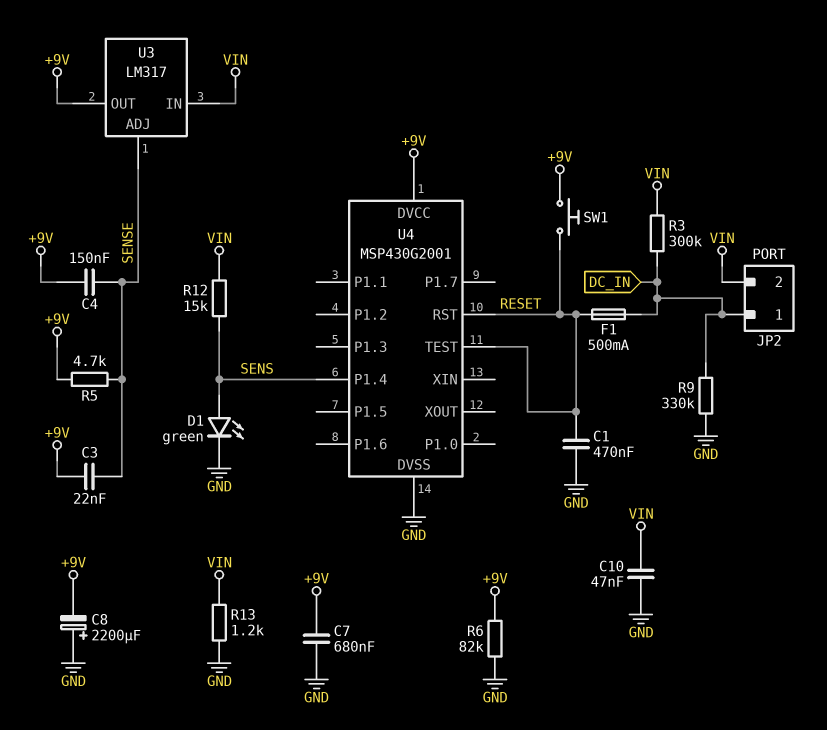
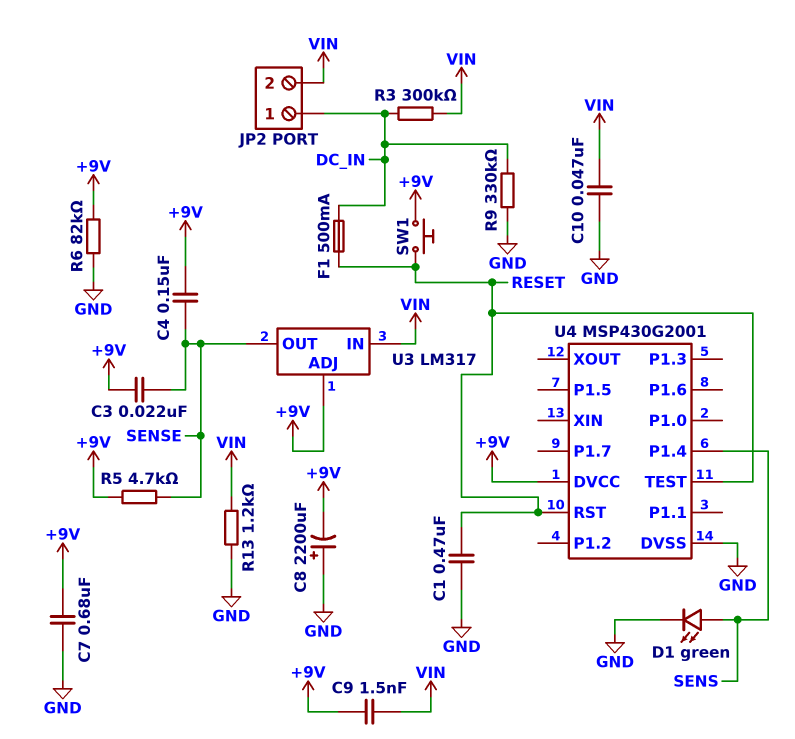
C9: none -> 1.5nF (+9V, VIN)
R12: 15k (SENS, VIN) -> none
U3 pin ADJ: SENSE -> +9V
U3 pin OUT: +9V -> SENSE

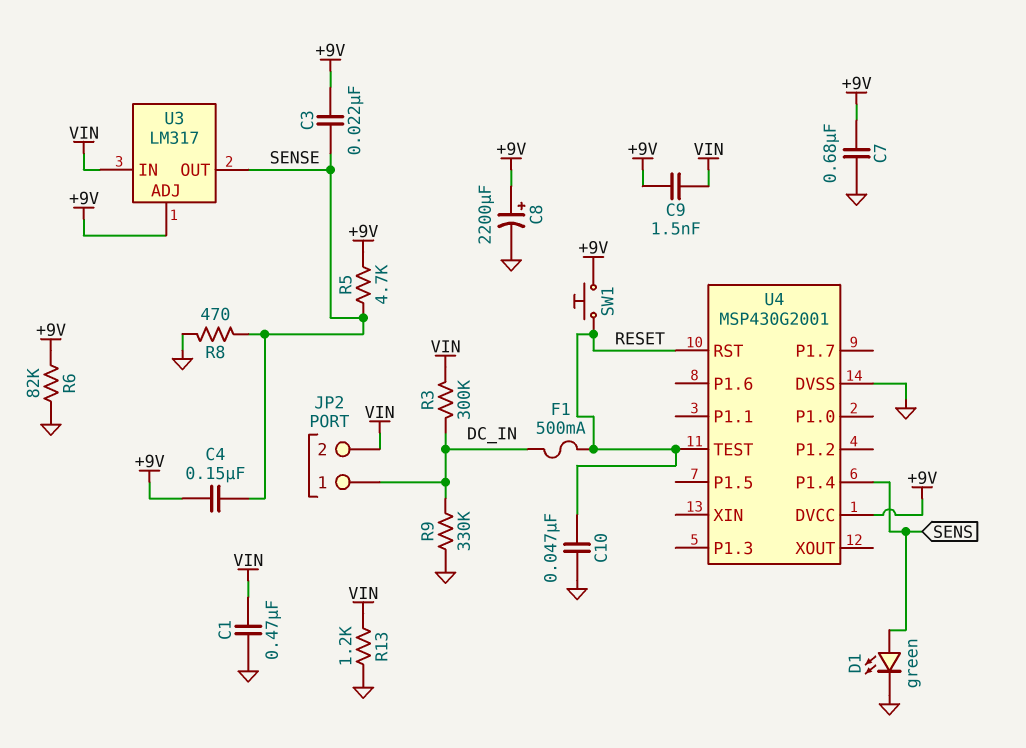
C1: 470nF (GND, RESET) -> 470nF (GND, VIN)
C8: 2200uF (plus GND, minus +9V) -> 2200uF (plus +9V, minus GND)
C10: 47nF (GND, VIN) -> 47nF (GND, RESET)
R8: none -> 470 (GND, SENSE)

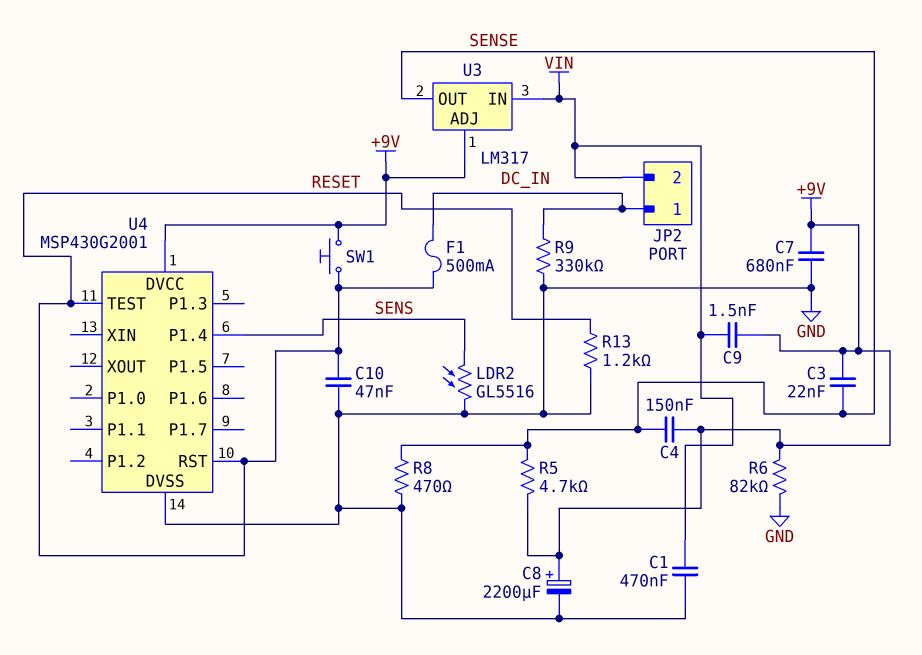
D1: LED green (A SENS, K GND) -> none
LDR2: none -> GL5516 (GND, SENS)
R3: 300k (DC_IN, VIN) -> none
R13: 1.2k (GND, VIN) -> 1.2k (GND, RESET)

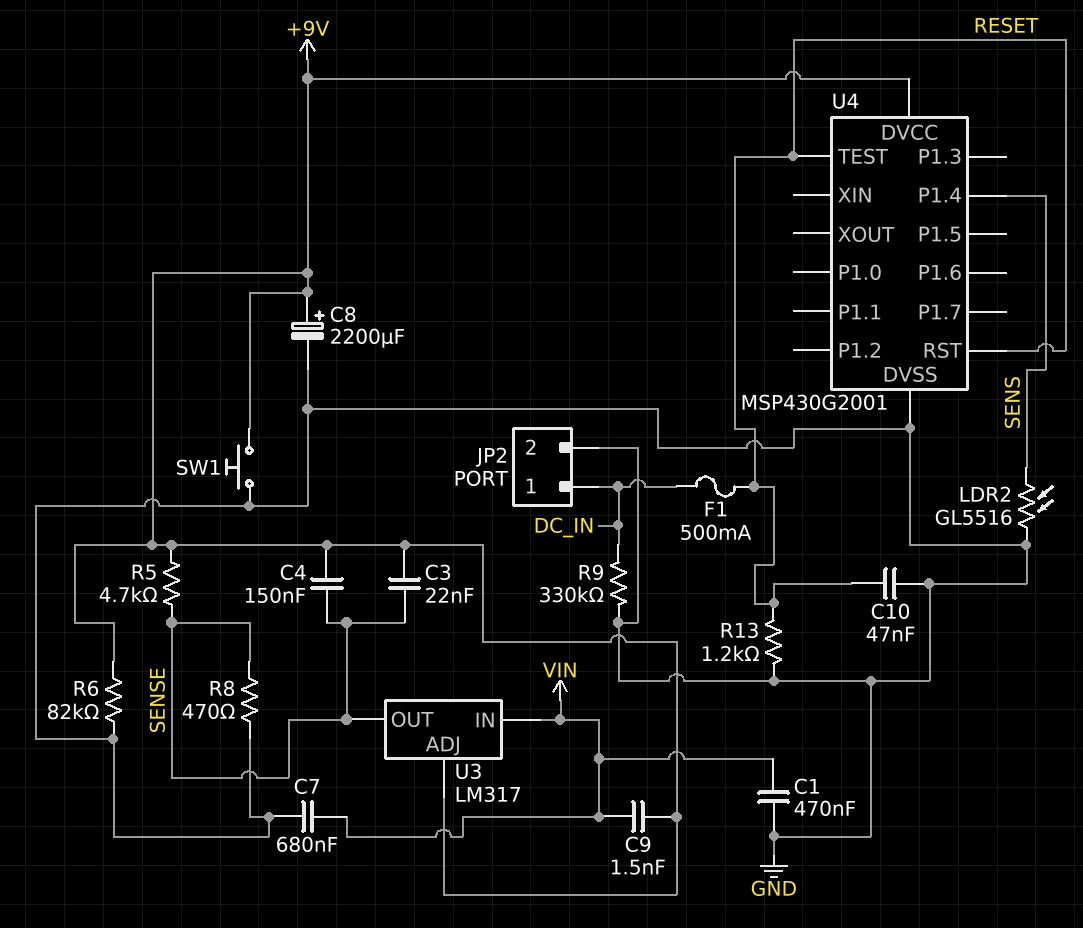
C7: 680nF (+9V, GND) -> 680nF (GND, VIN)
JP2 pin 2: VIN -> GND
SW1: button (+9V, RESET) -> button (+9V, GND)

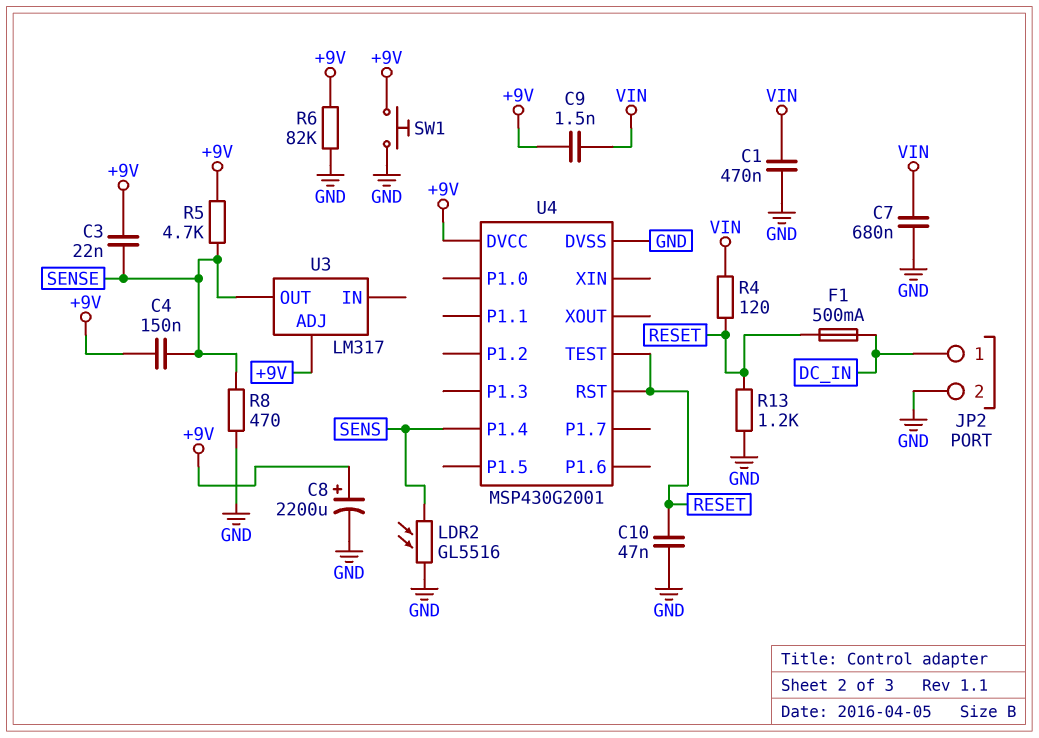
R4: none -> 120 (RESET, VIN)
R9: 330k (DC_IN, GND) -> none
U3 pin IN: VIN -> none

